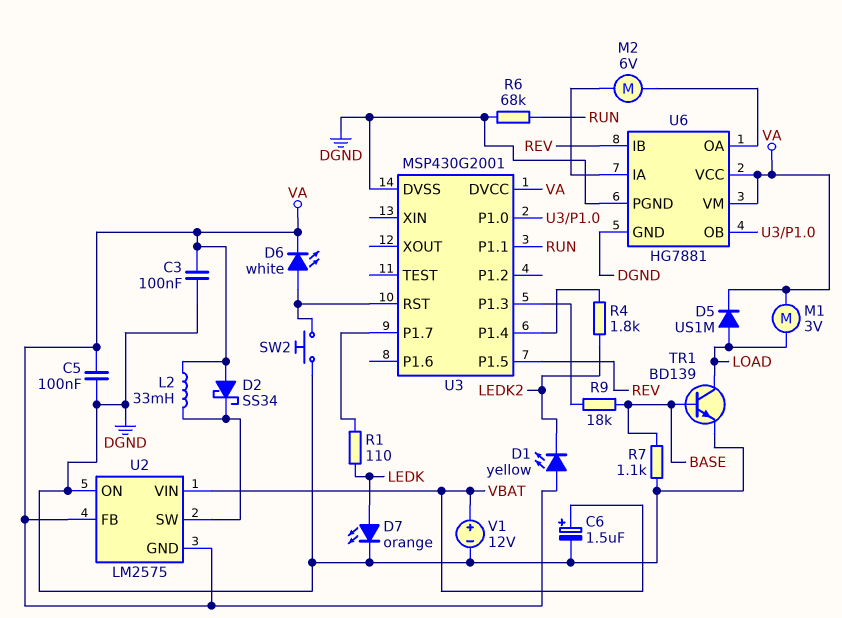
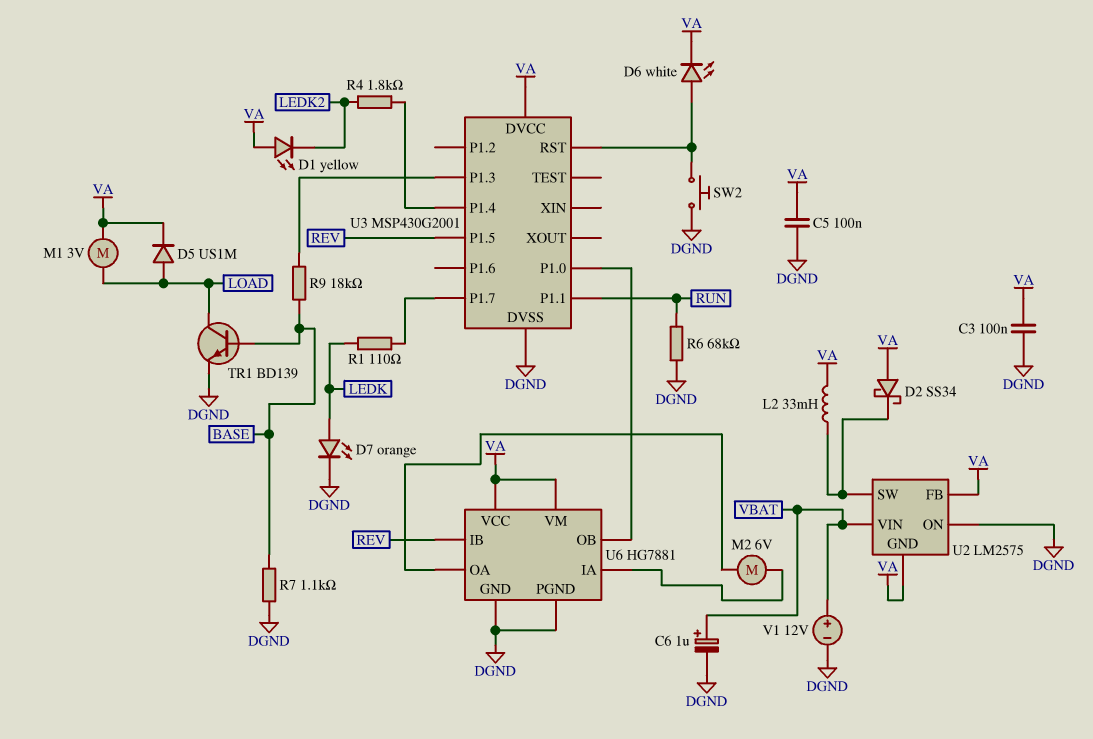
C6: 1.5uF (plus VBAT, minus DGND) -> 1uF (plus VBAT, minus DGND)

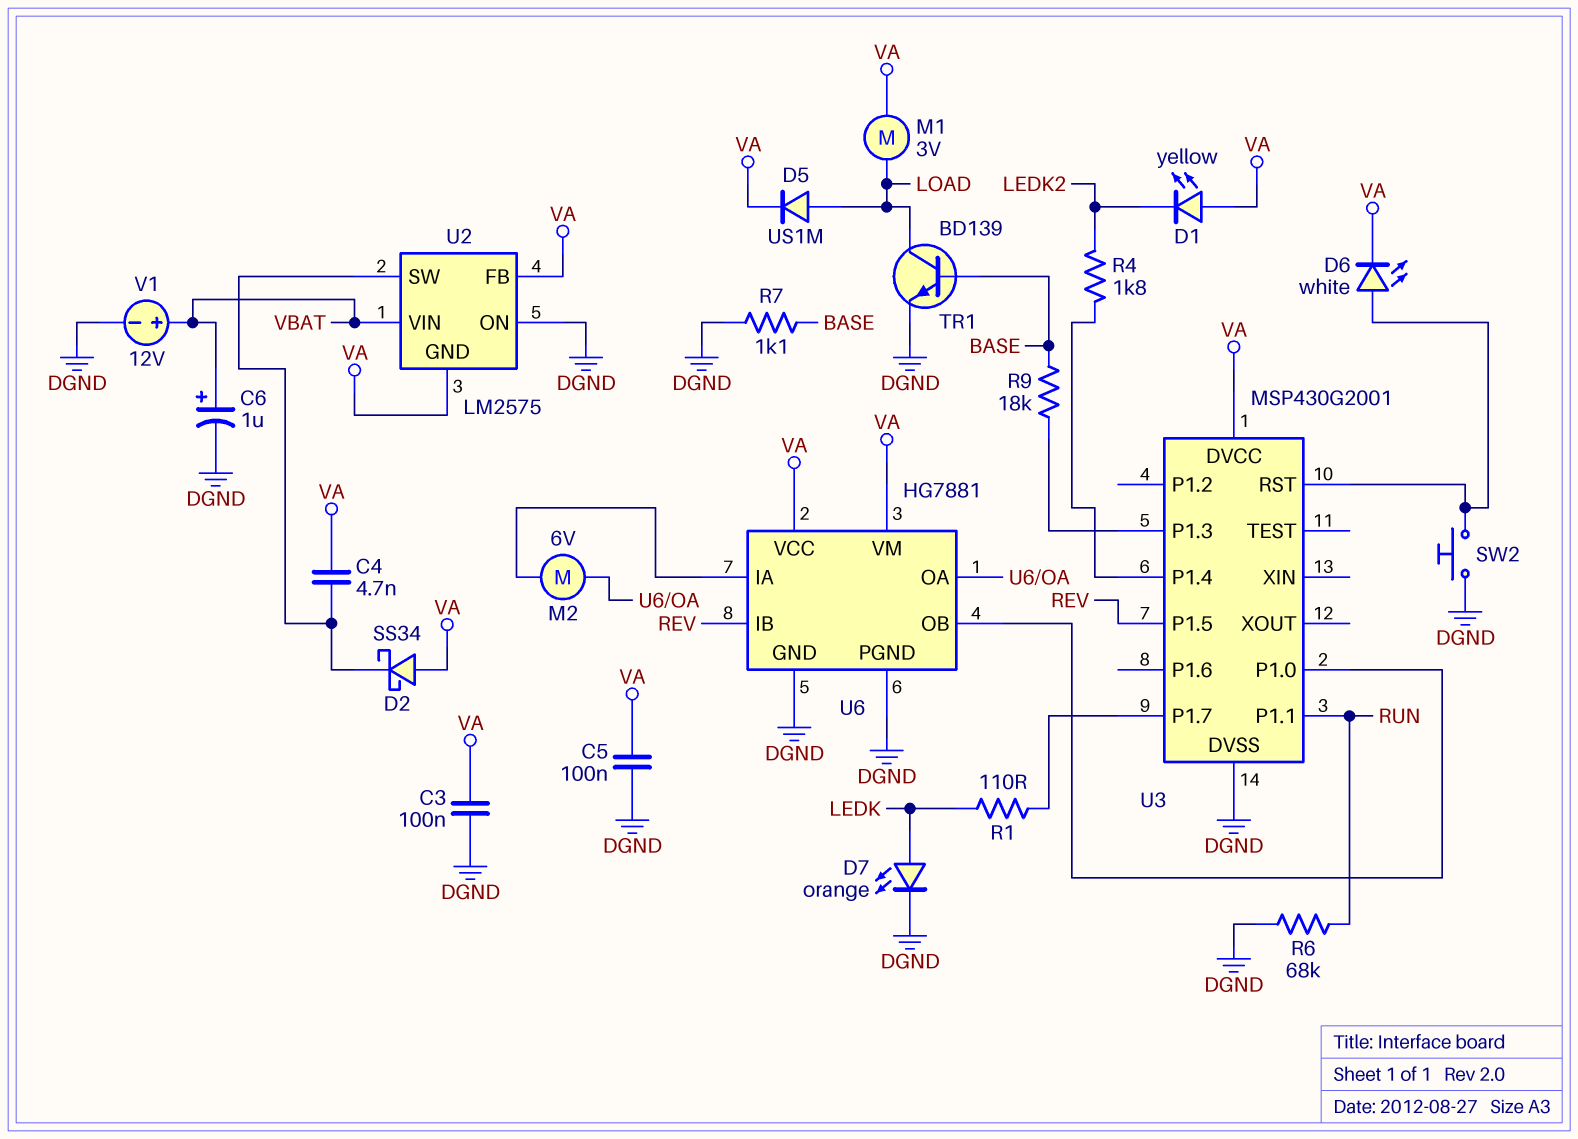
C4: none -> 4.7nF (U2/SW, VA)
L2: 33mH (U2/SW, VA) -> none

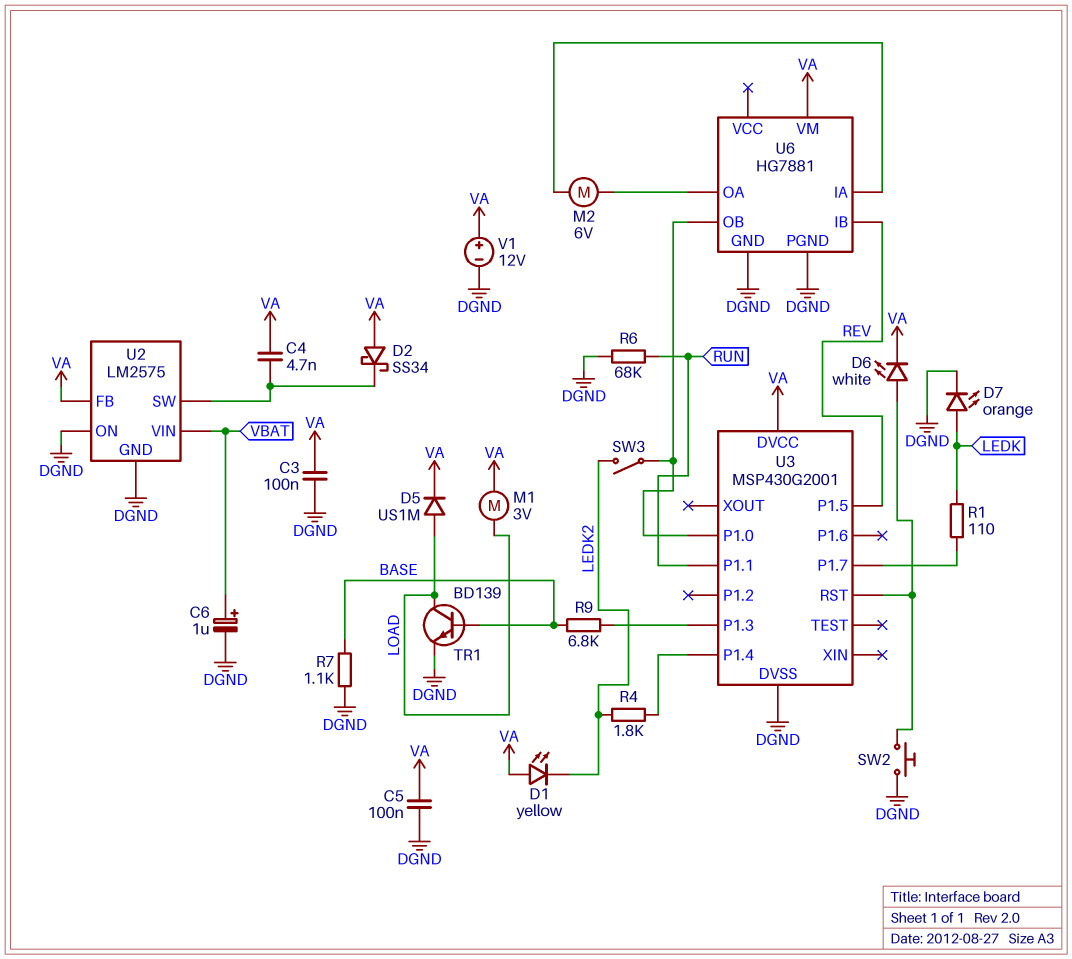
R9: 18k (BASE, U3/P1.3) -> 6.8k (BASE, U3/P1.3)
SW3: none -> switch (LEDK2, U3/P1.0)
U2 pin GND: VA -> DGND
U6 pin VCC: VA -> none
V1: 12V (plus VBAT, minus DGND) -> 12V (plus VA, minus DGND)

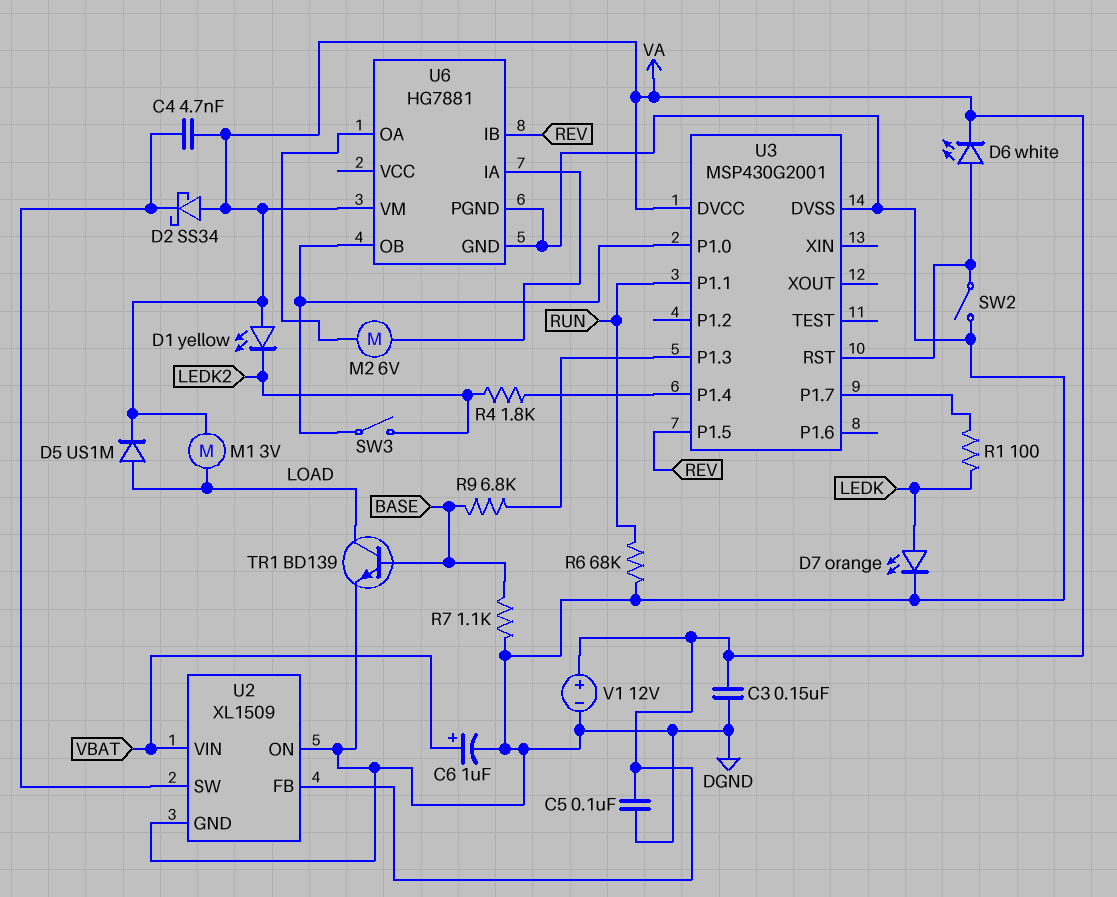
C3: 100nF (DGND, VA) -> 150nF (DGND, VA)
R1: 110 (LEDK, U3/P1.7) -> 100 (LEDK, U3/P1.7)
SW2: button (DGND, U3/RST) -> switch (DGND, U3/RST)
U2: LM2575 -> XL1509

